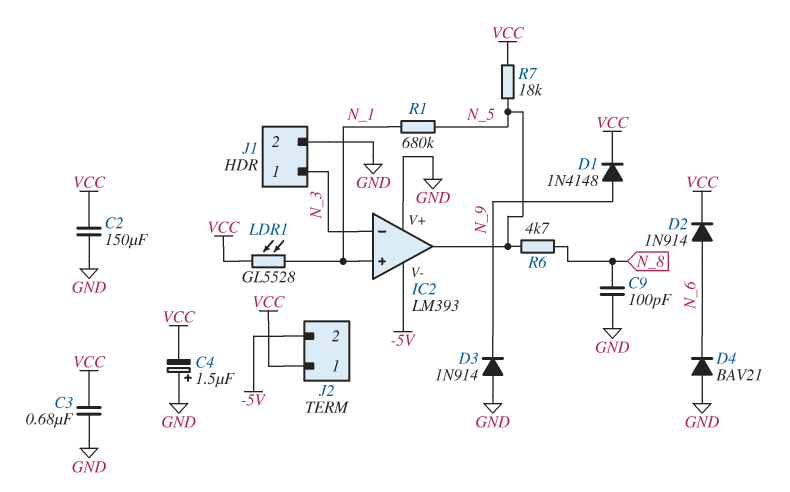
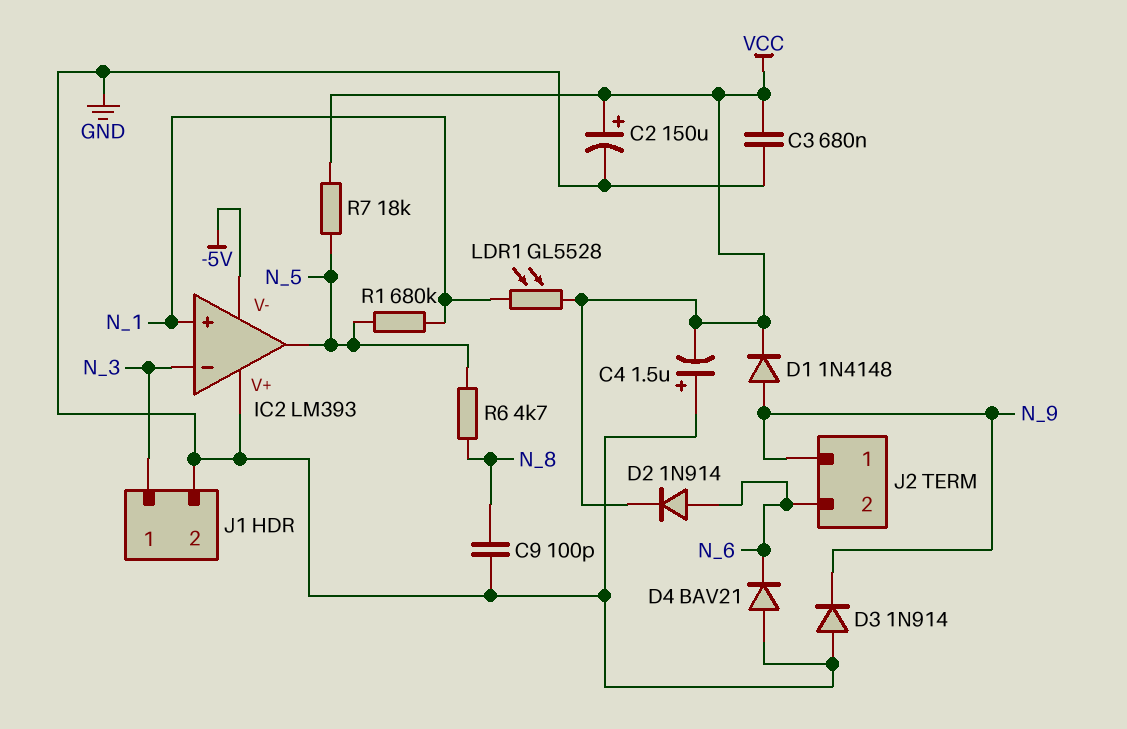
C2: 150uF (GND, VCC) -> 150uF (plus VCC, minus GND)
J2 pin 1: VCC -> N_9
J2 pin 2: -5V -> N_6

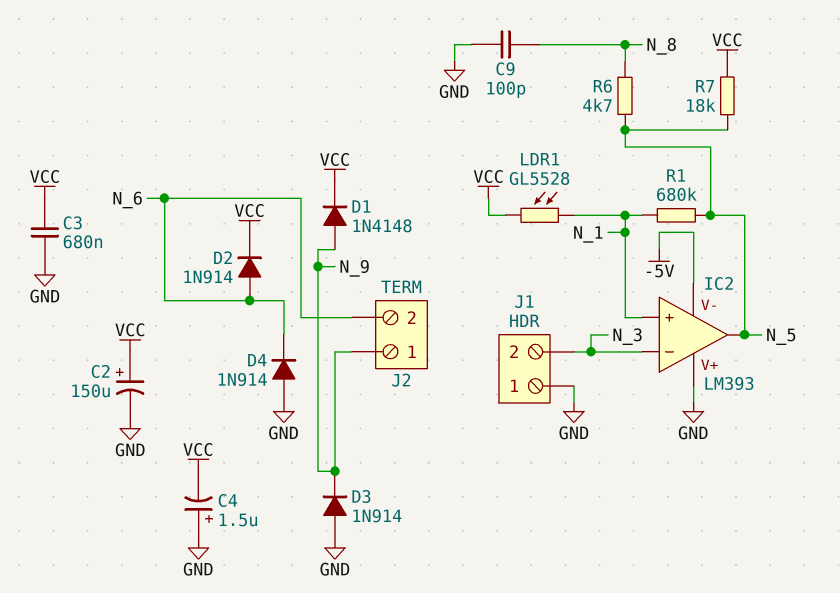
D4: diode BAV21 (A GND, K N_6) -> diode 1N914 (A GND, K N_6)
J1 pin 1: N_3 -> GND
J1 pin 2: GND -> N_3

